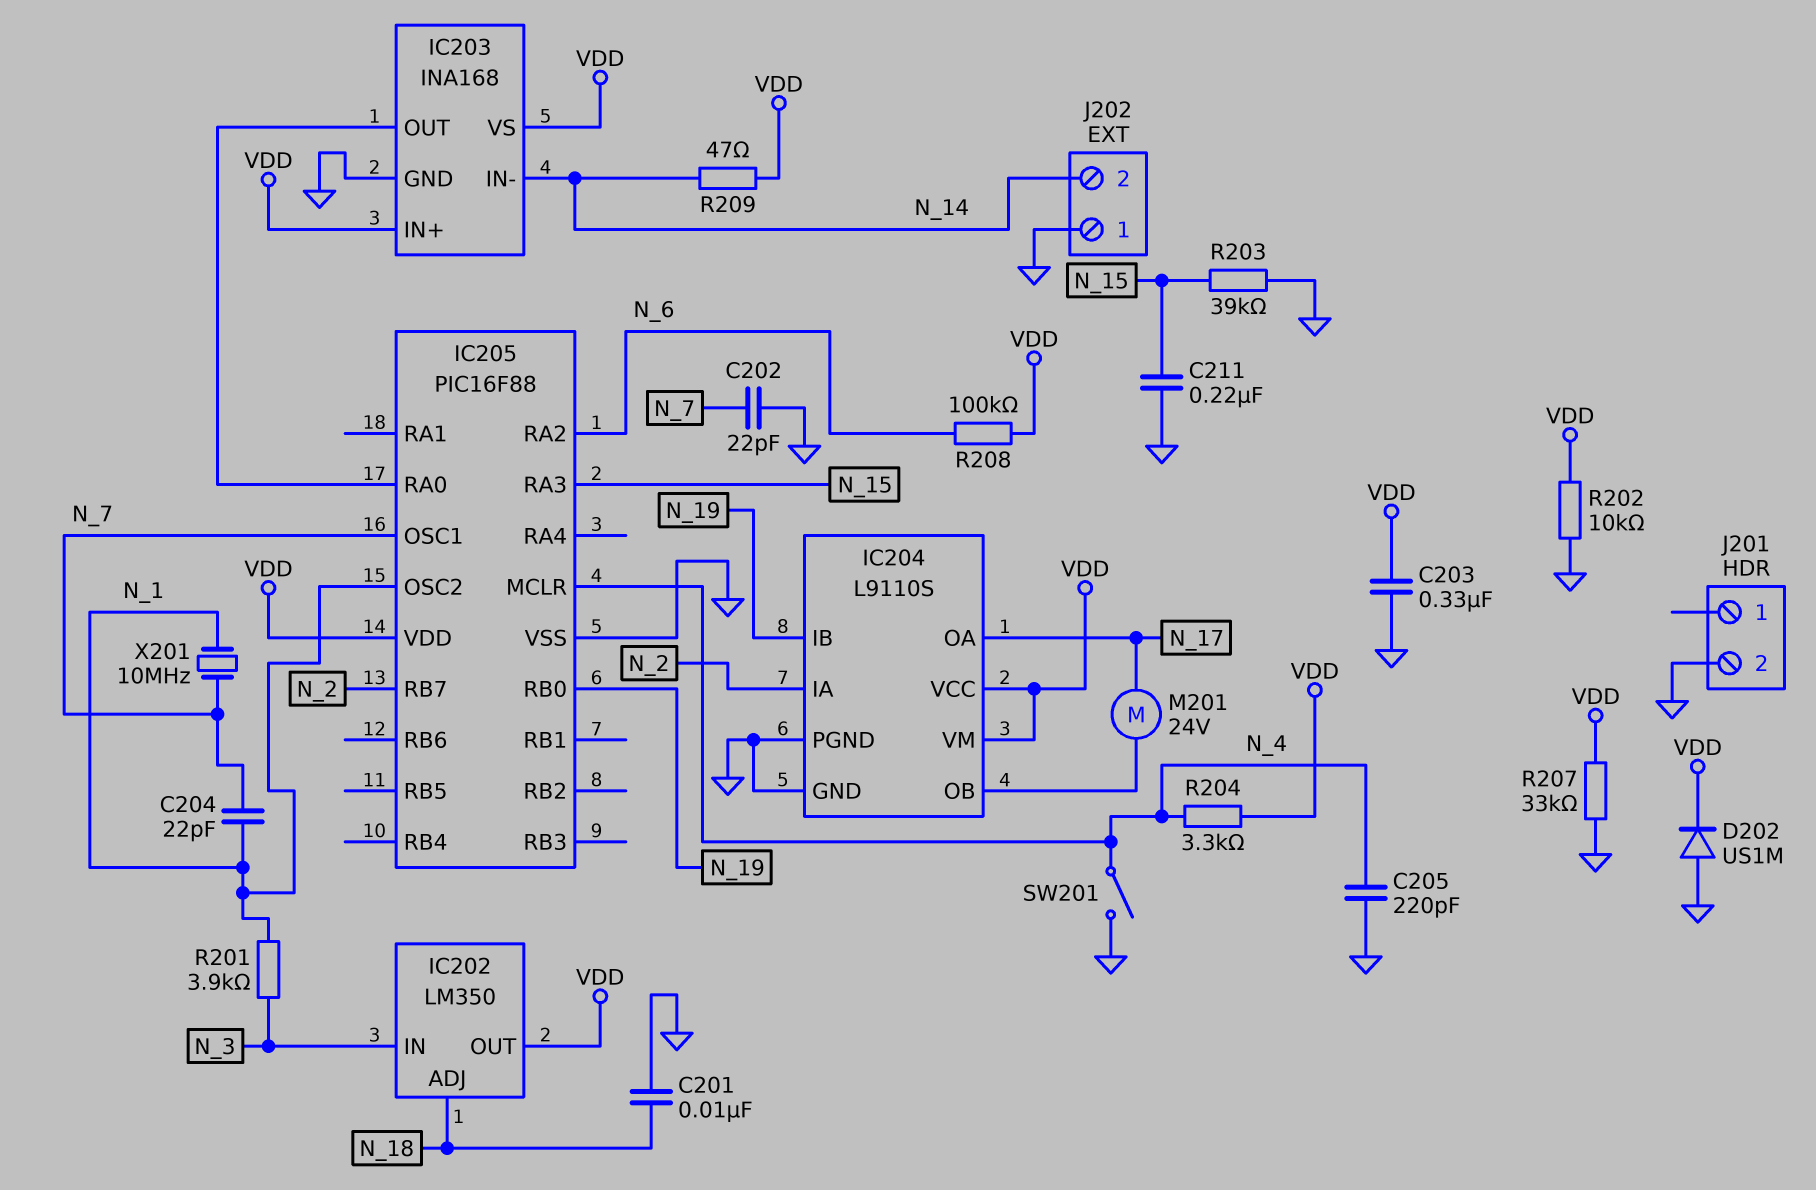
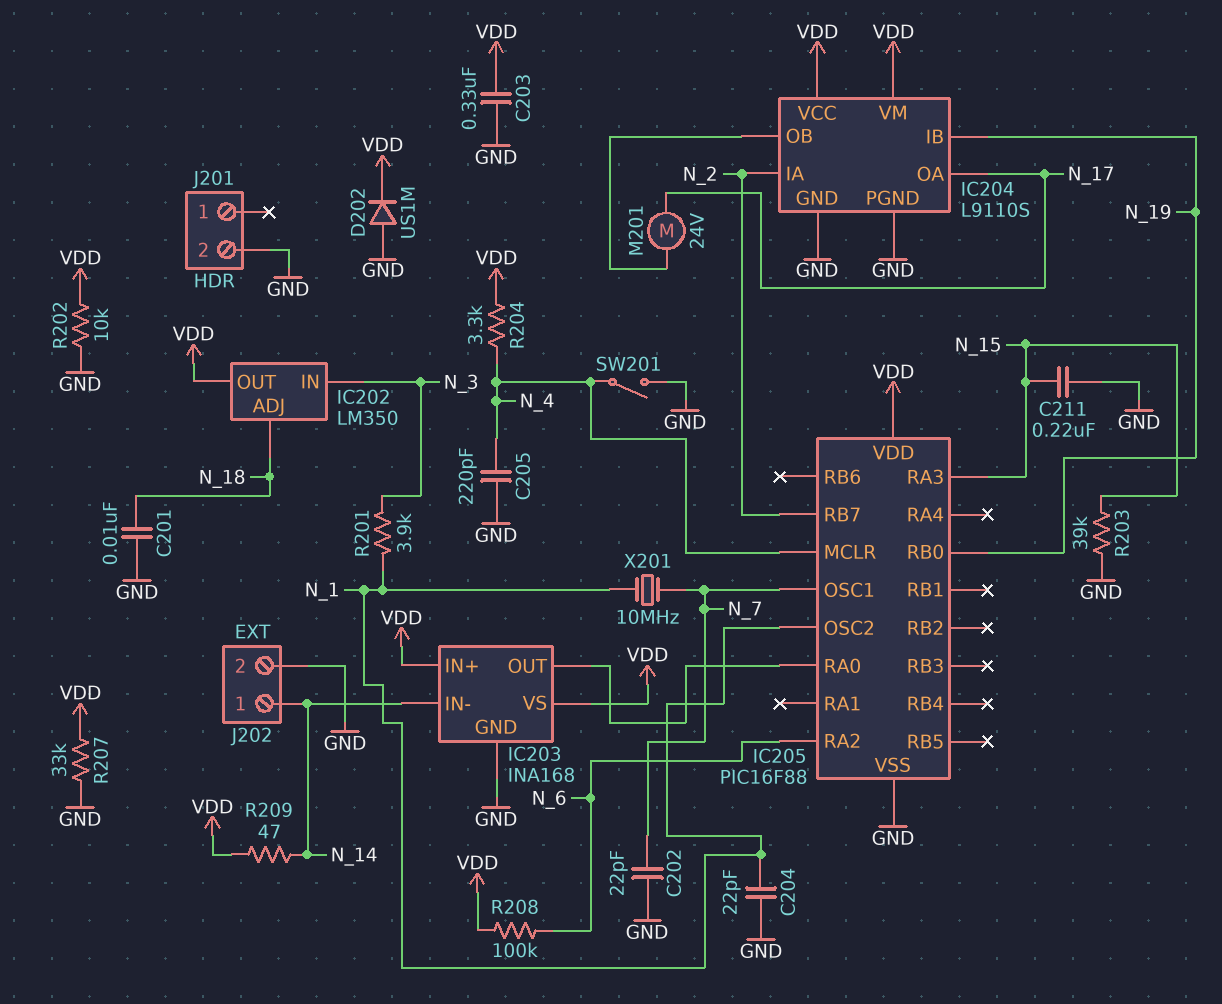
C204: 22pF (N_1, N_7) -> 22pF (GND, N_1)
J202 pin 1: GND -> N_14
J202 pin 2: N_14 -> GND

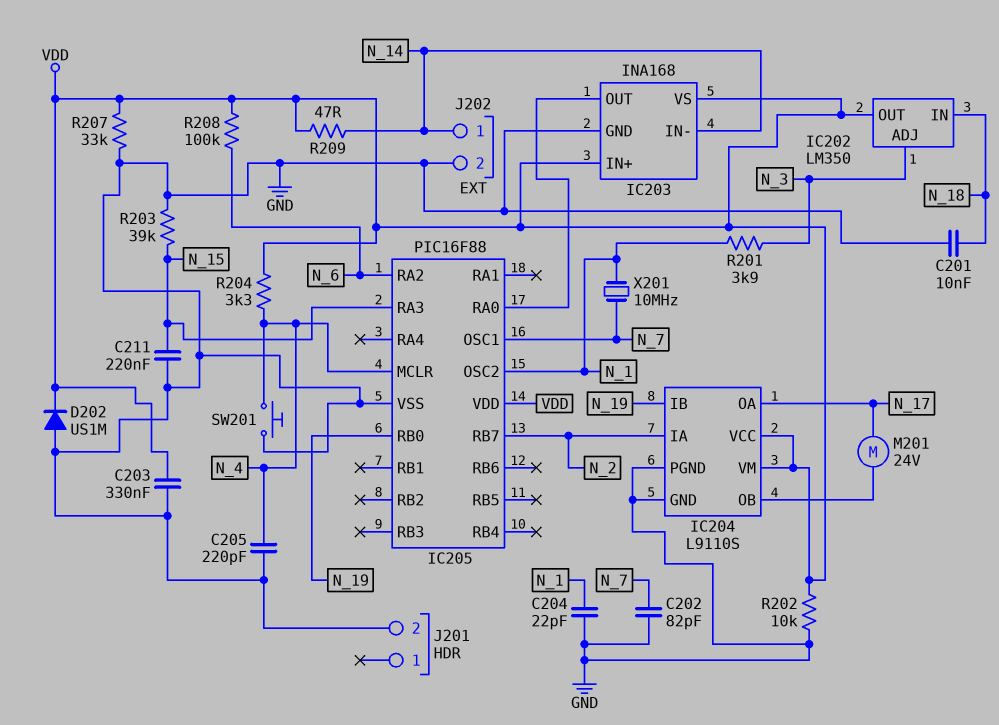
C202: 22pF (GND, N_7) -> 82pF (GND, N_7)
IC202 pin ADJ: N_18 -> N_3
IC202 pin IN: N_3 -> N_18
SW201: switch (GND, N_4) -> button (GND, N_4)

